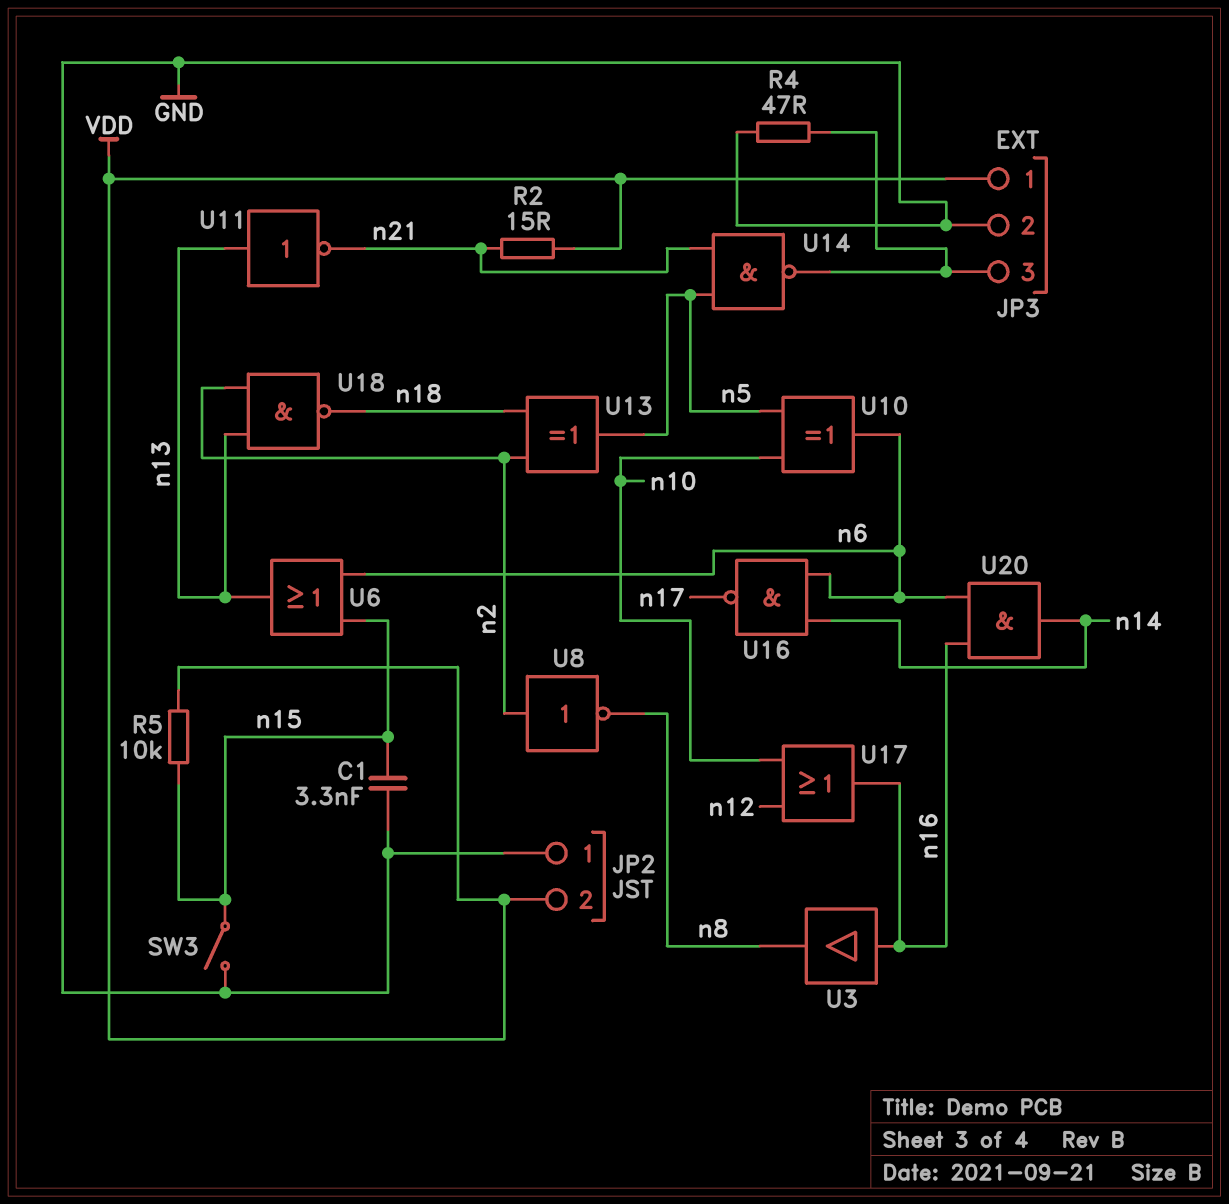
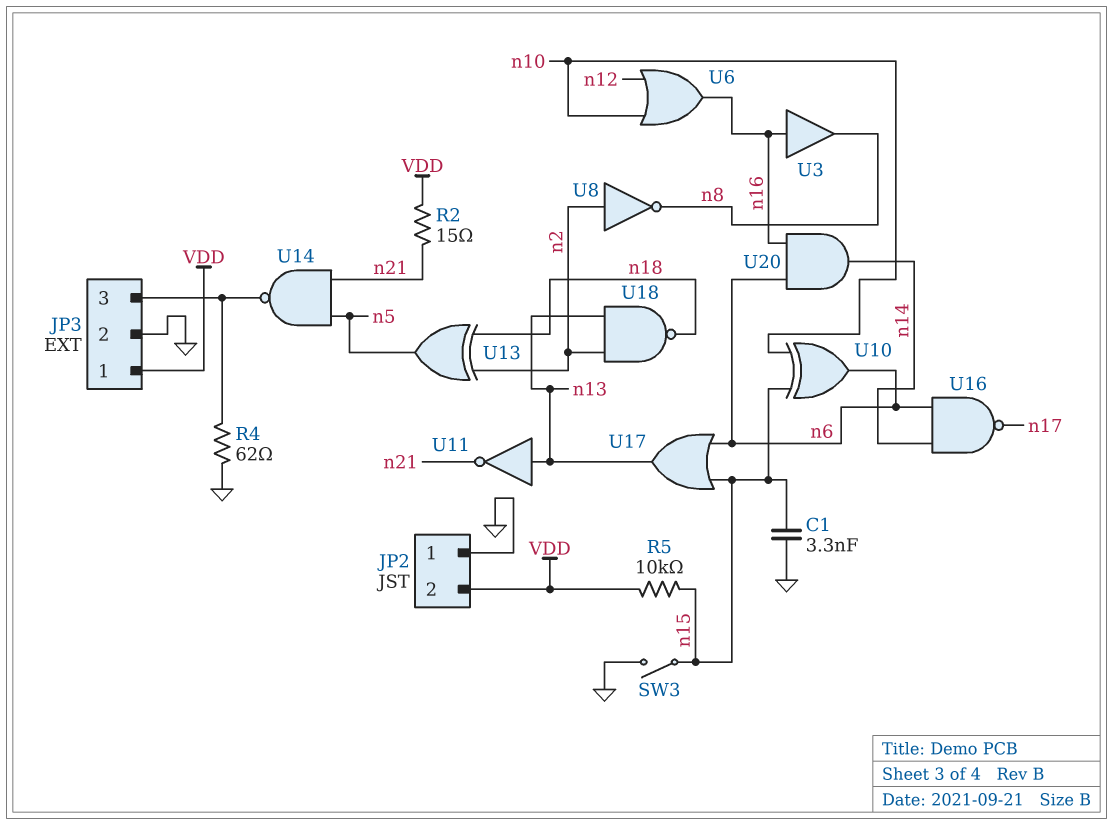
R4: 47 (GND, JP3/3) -> 62 (GND, JP3/3)
U6: OR (in n6, in n15, out n13) -> OR (in n10, in n12, out n16)
U10: XOR (in n5, in n10, out n6) -> XOR (in n10, in n15, out n6)
U17: OR (in n10, in n12, out n16) -> OR (in n6, in n15, out n13)

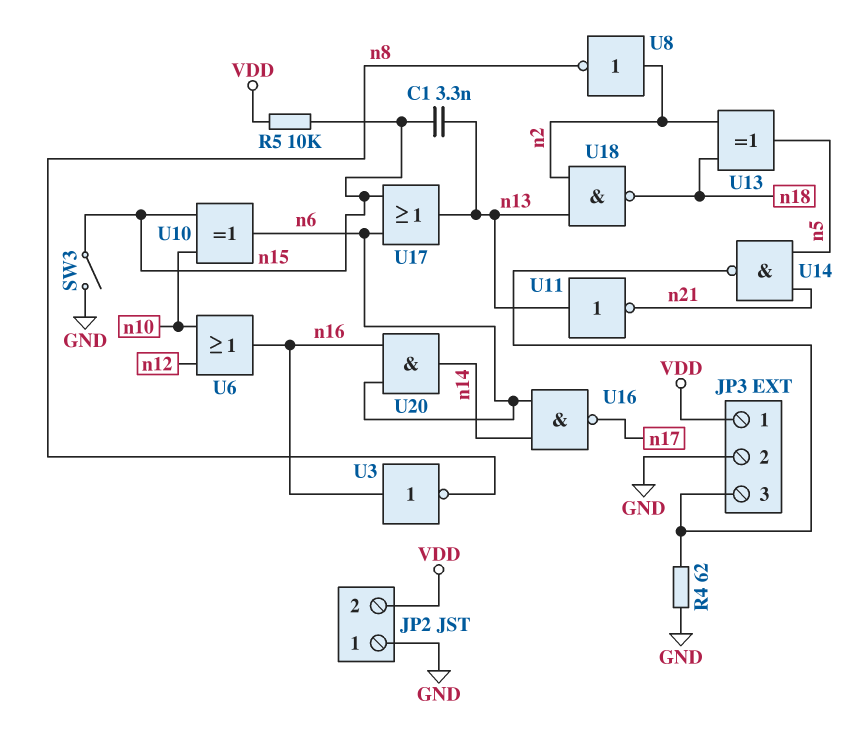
C1: 3.3nF (GND, n15) -> 3.3nF (n13, n15)
R2: 15 (VDD, n21) -> none
U3: buffer (in n16, out n8) -> NOT (in n16, out n8)

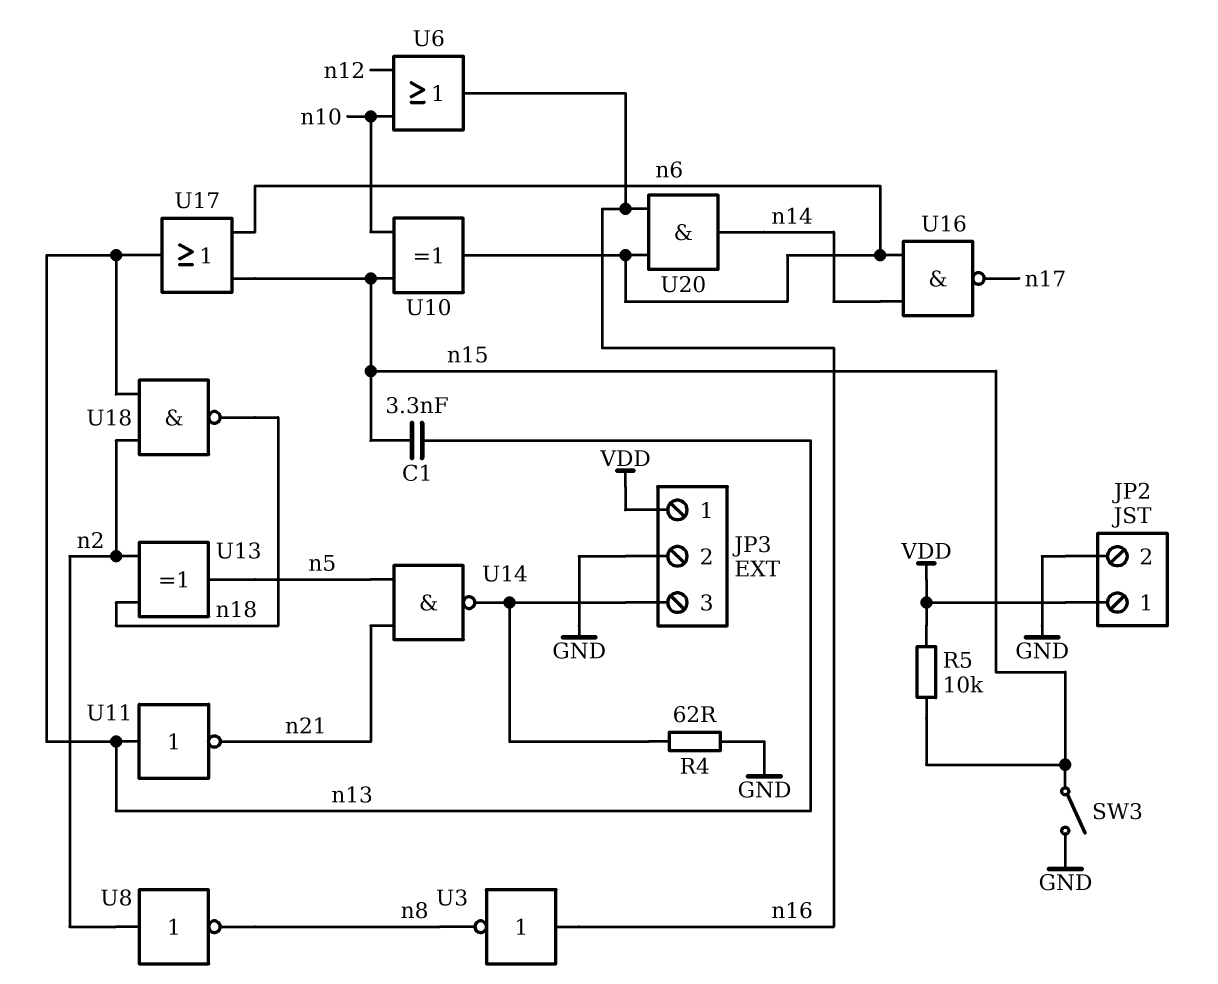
JP2 pin 1: GND -> VDD
JP2 pin 2: VDD -> GND

